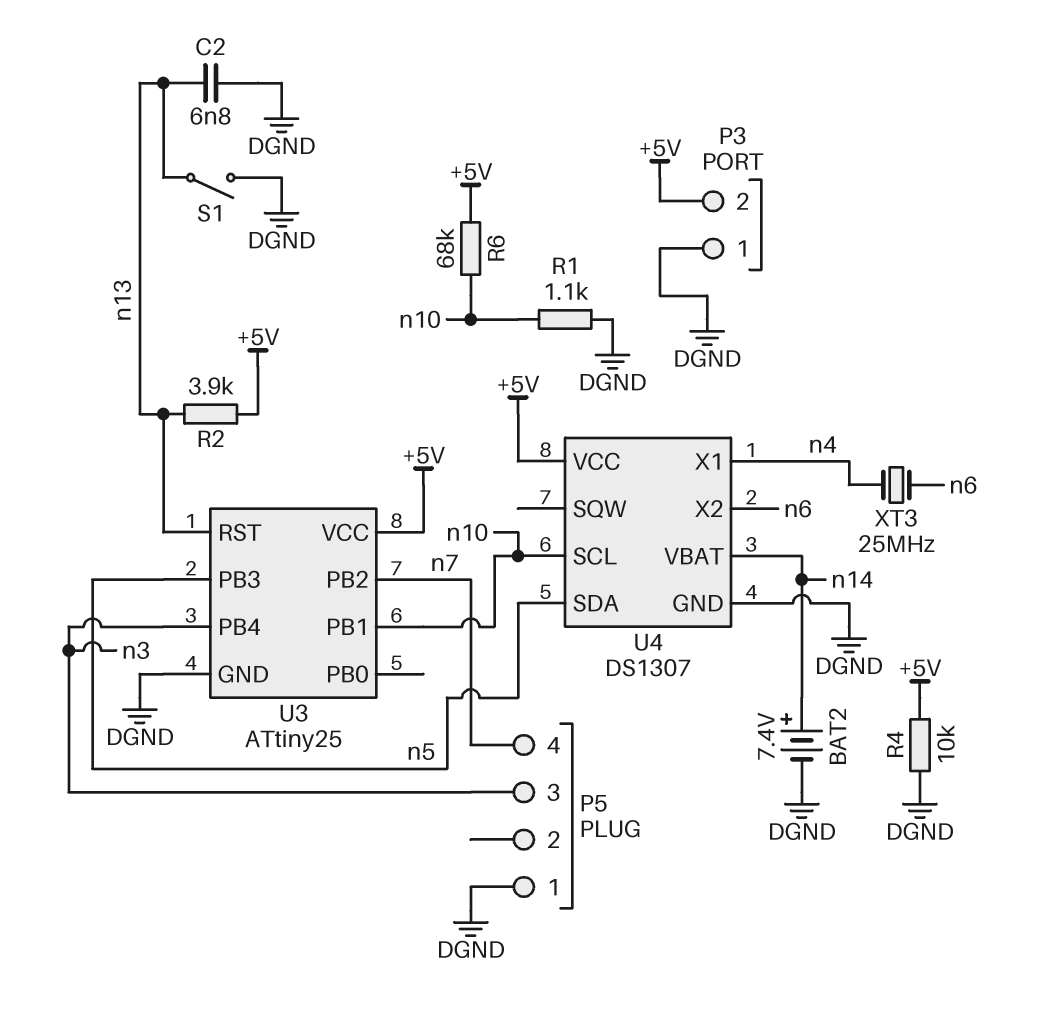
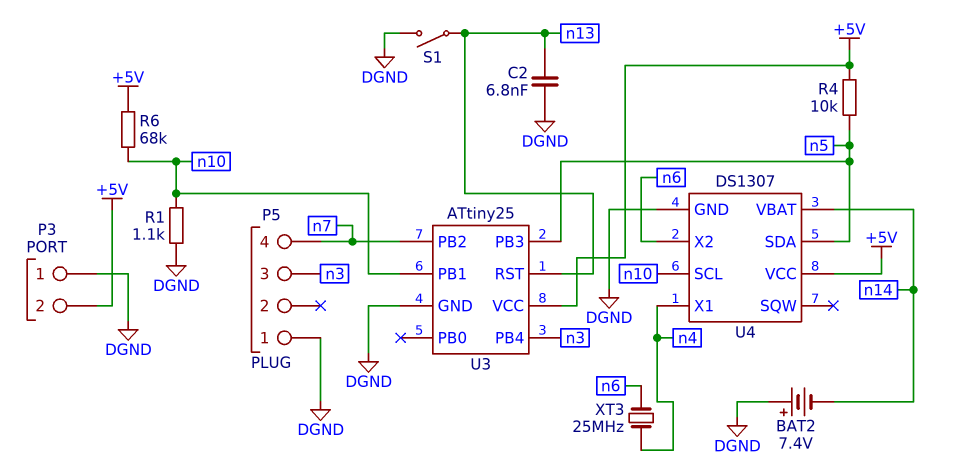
BAT2: 7.4V (plus n14, minus DGND) -> 7.4V (plus DGND, minus n14)
R2: 3.9k (+5V, n13) -> none
R4: 10k (+5V, DGND) -> 10k (+5V, n5)

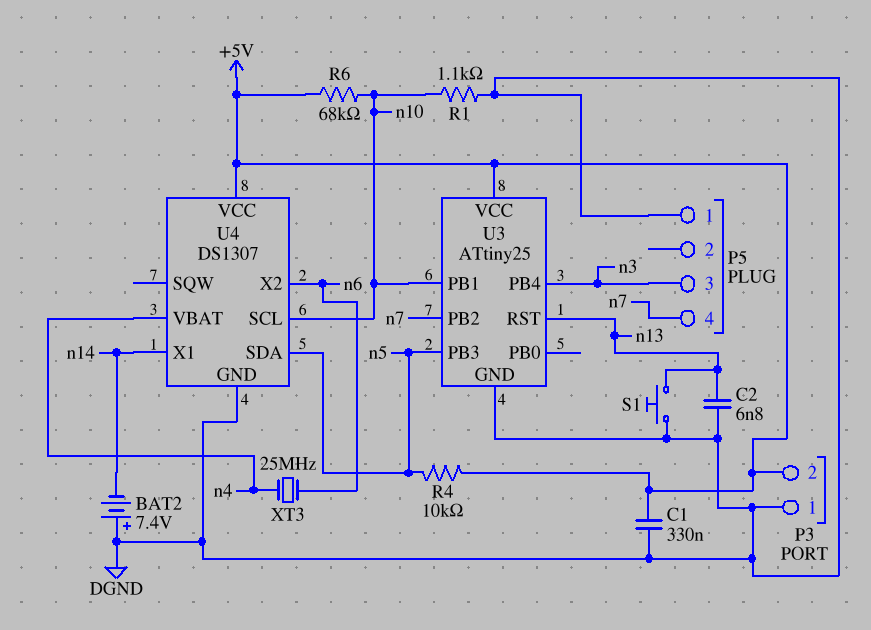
C1: none -> 330nF (+5V, DGND)
S1: switch (DGND, n13) -> button (DGND, n13)
U4 pin VBAT: n14 -> n4
U4 pin X1: n4 -> n14

